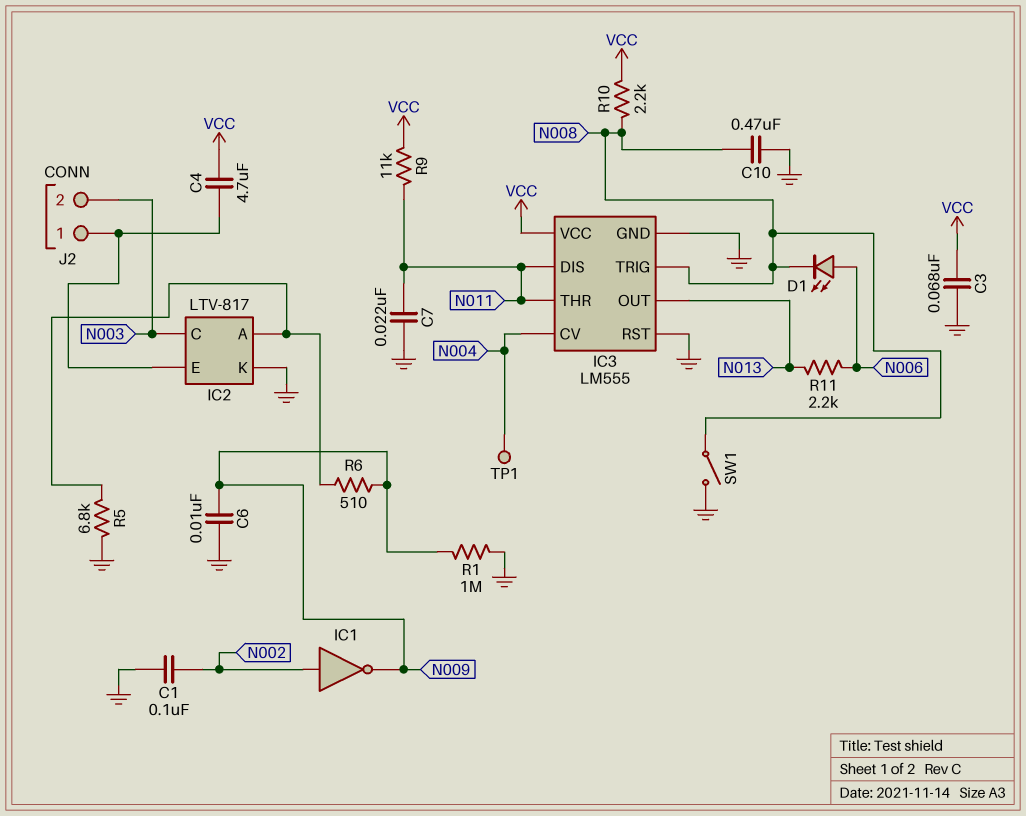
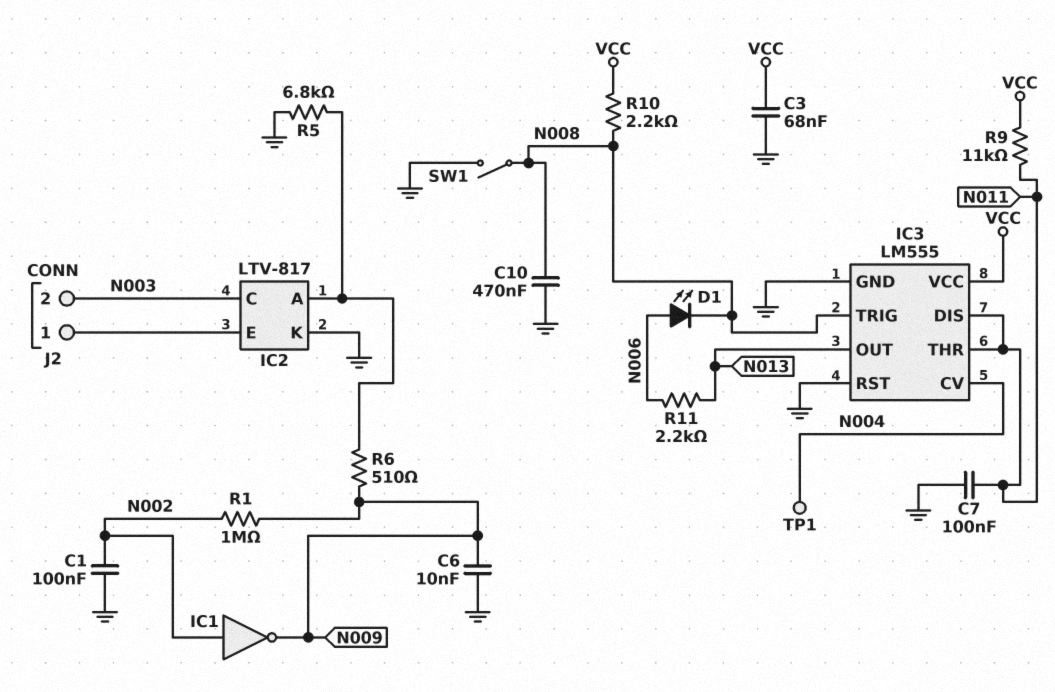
C4: 4.7uF (IC2/E, VCC) -> none
C7: 22nF (GND, N011) -> 100nF (GND, N011)
R1: 1M (GND, N009) -> 1M (N002, N009)

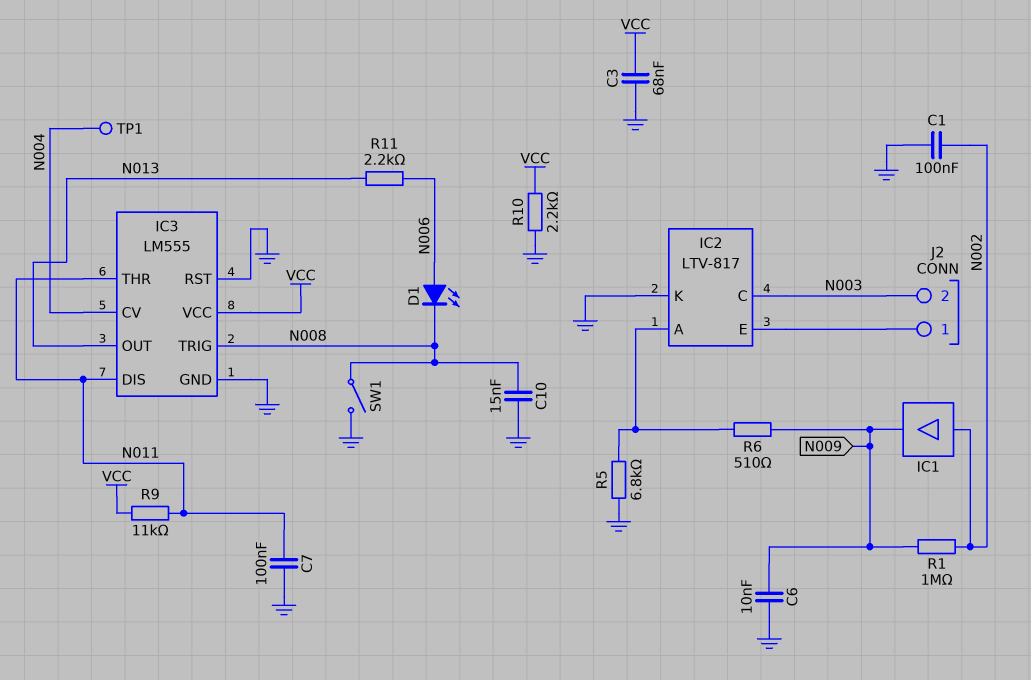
C10: 470nF (GND, N008) -> 15nF (GND, N008)
IC1: NOT (in N002, out N009) -> buffer (in N002, out N009)
R10: 2.2k (N008, VCC) -> 2.2k (GND, VCC)

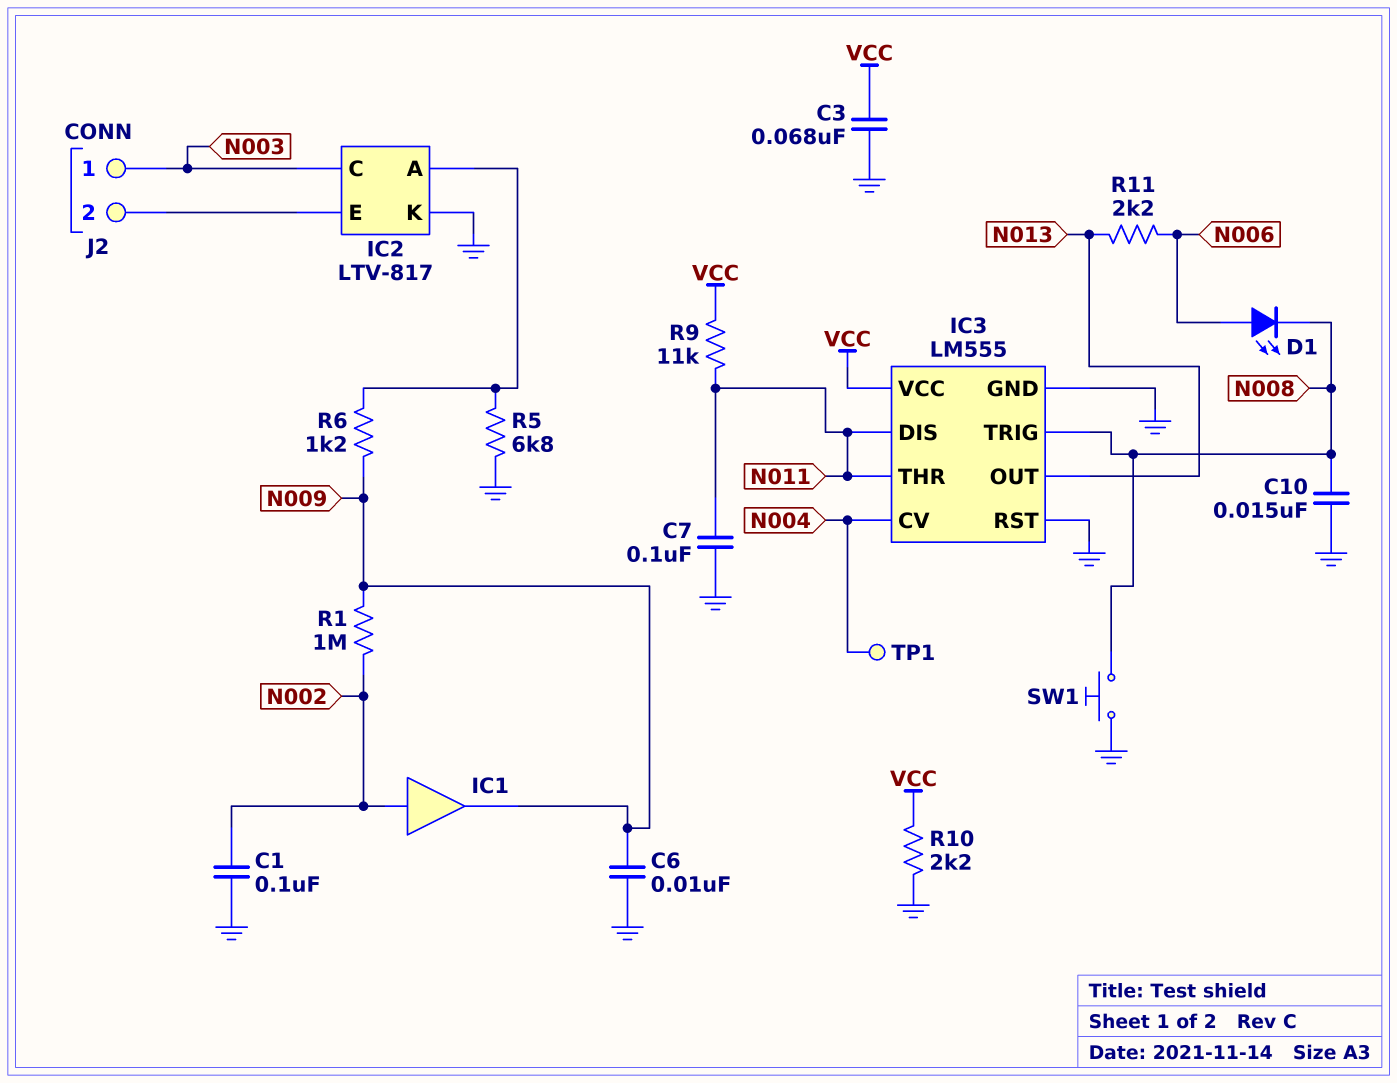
J2 pin 1: IC2/E -> N003
J2 pin 2: N003 -> IC2/E
R6: 510 (IC2/A, N009) -> 1.2k (IC2/A, N009)
SW1: switch (GND, N008) -> button (GND, N008)

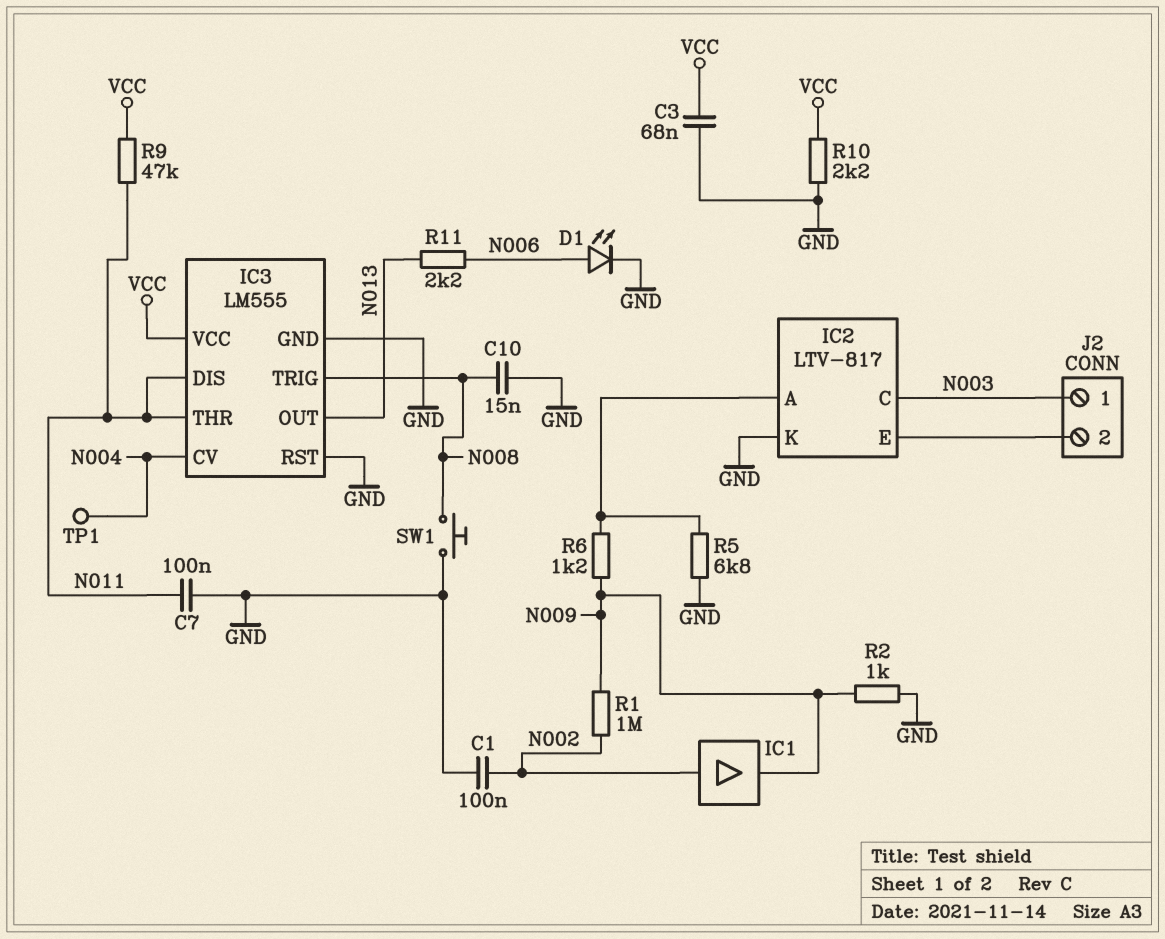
C6: 10nF (GND, N009) -> none
D1: LED (A N006, K N008) -> LED (A N006, K GND)
R2: none -> 1k (GND, N009)
R9: 11k (N011, VCC) -> 47k (N011, VCC)

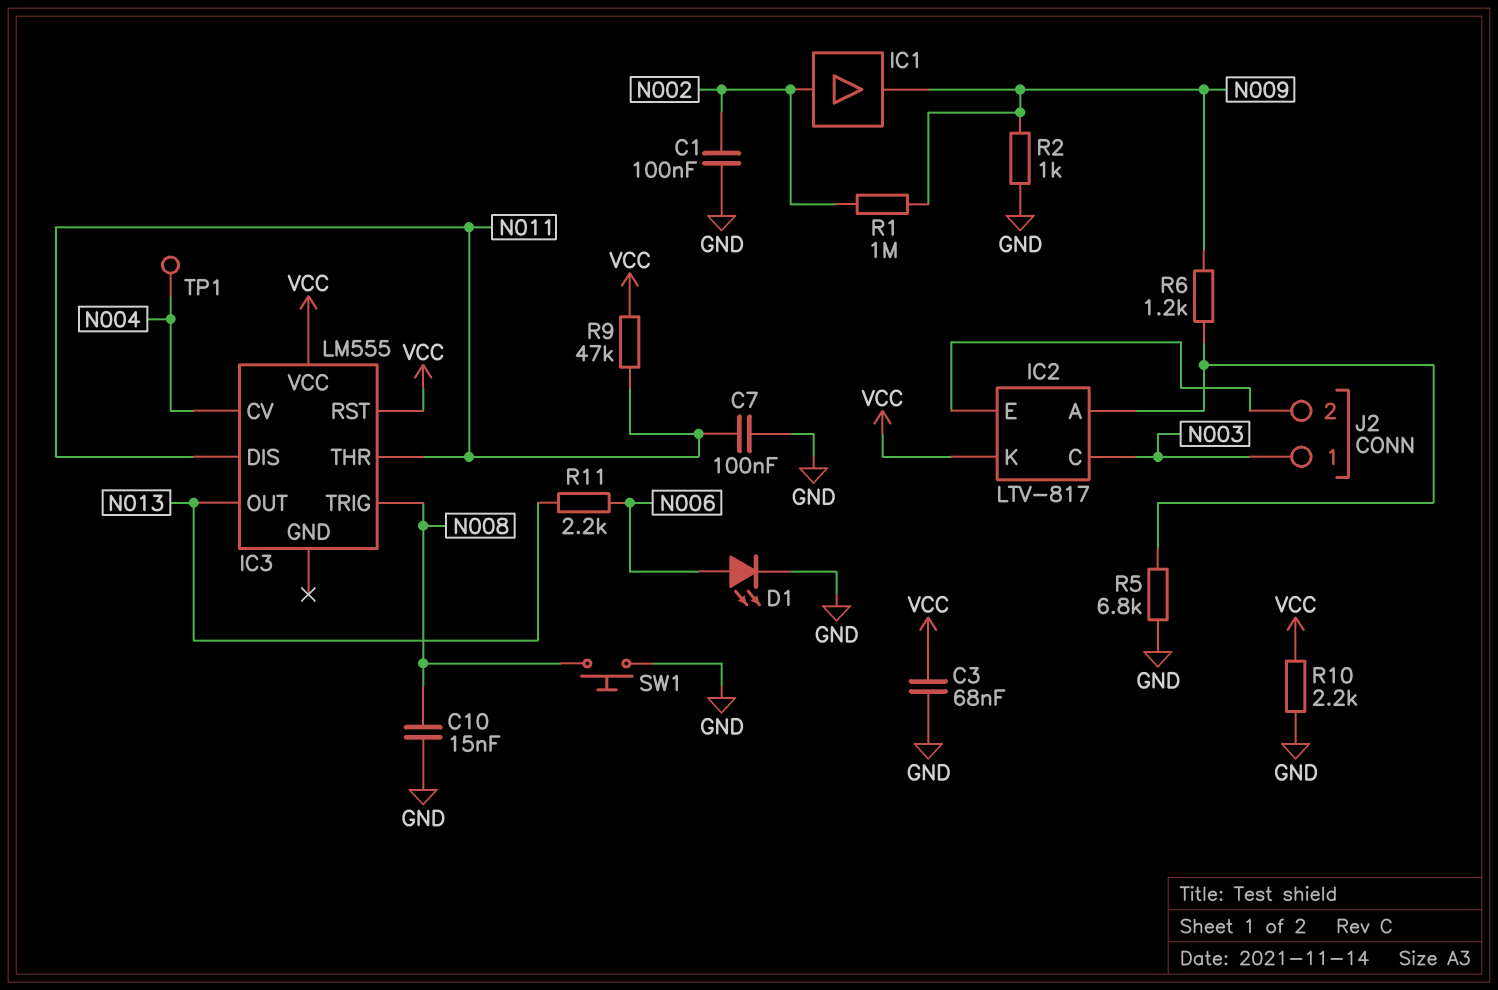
IC2 pin K: GND -> VCC
IC3 pin GND: GND -> none
IC3 pin RST: GND -> VCC

